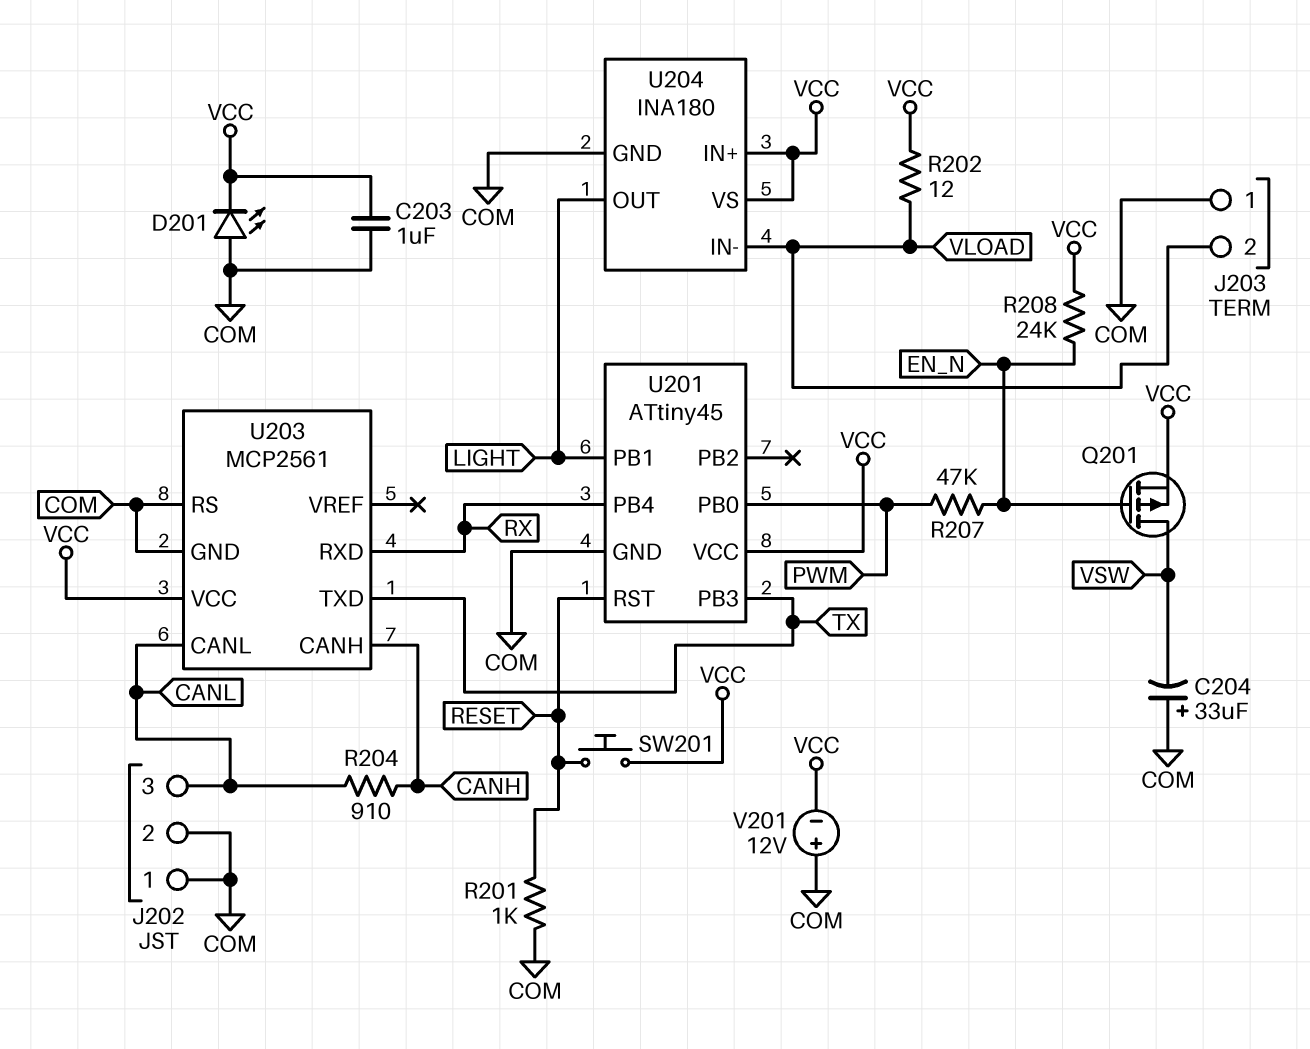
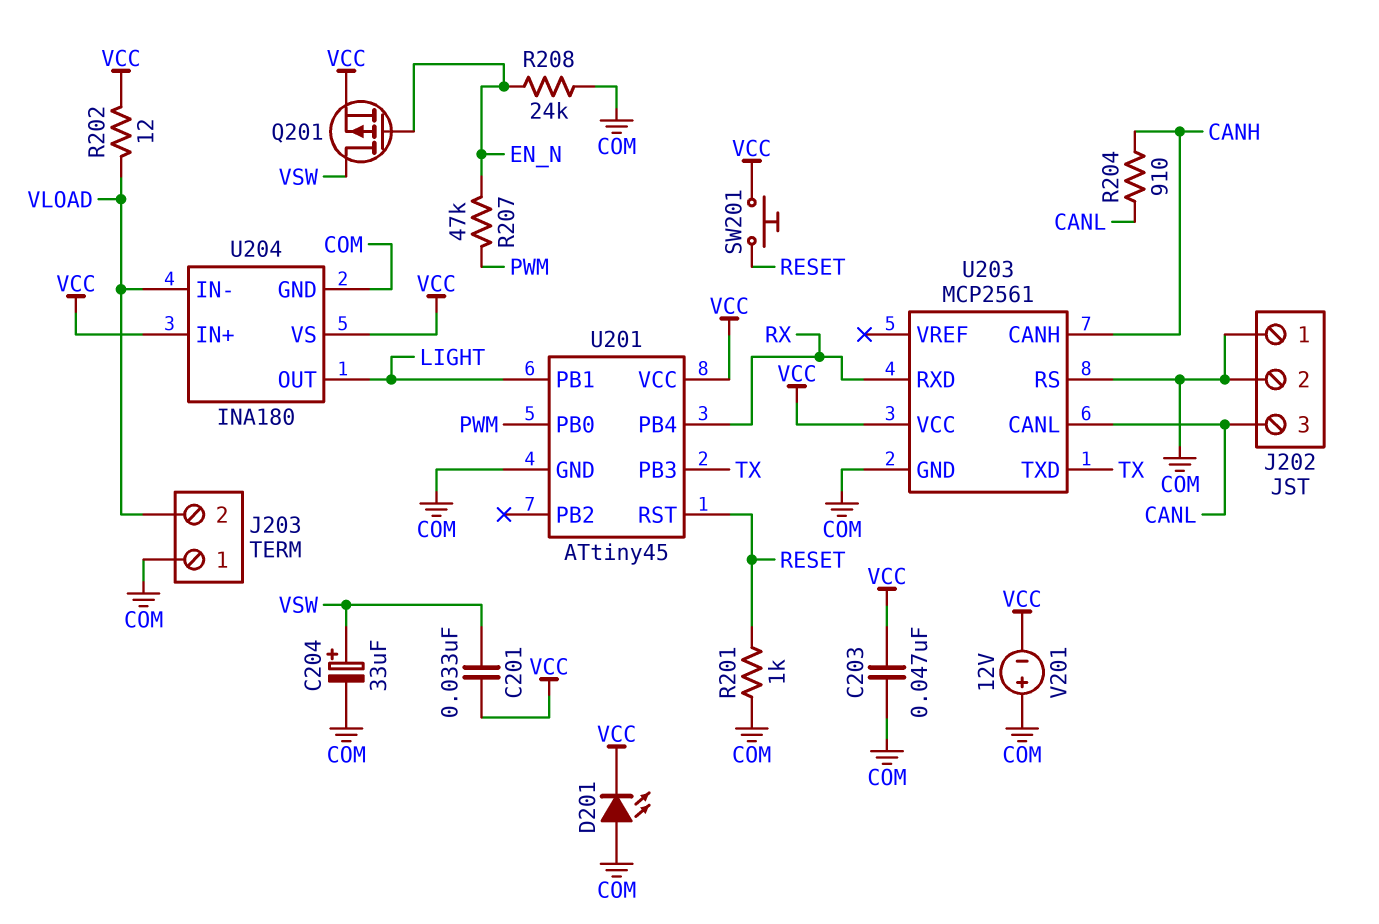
C201: none -> 33nF (VCC, VSW)
C203: 1uF (COM, VCC) -> 47nF (COM, VCC)
C204: 33uF (plus COM, minus VSW) -> 33uF (plus VSW, minus COM)
R208: 24k (EN_N, VCC) -> 24k (COM, EN_N)

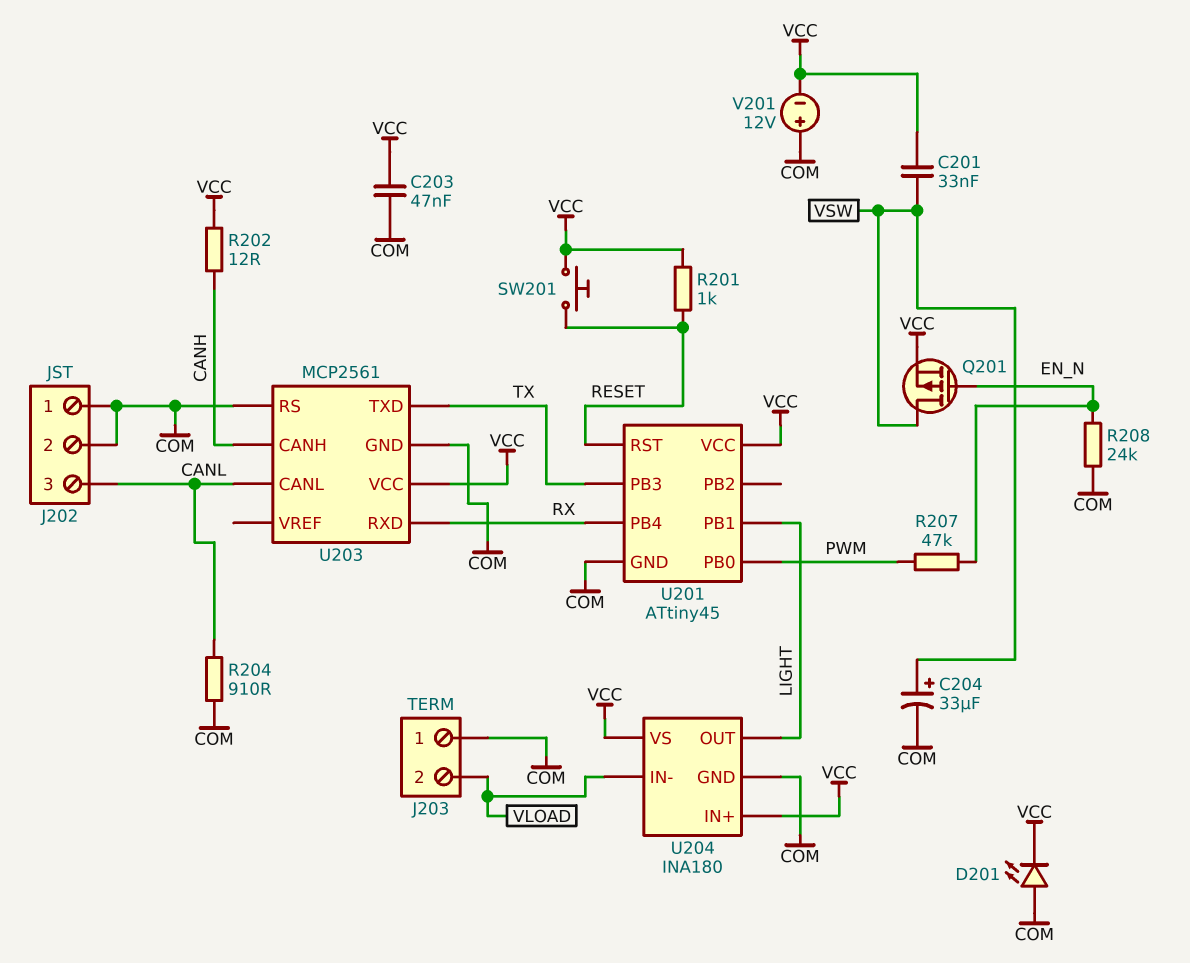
R201: 1k (COM, RESET) -> 1k (RESET, VCC)
R202: 12 (VCC, VLOAD) -> 12 (CANH, VCC)
R204: 910 (CANH, CANL) -> 910 (CANL, COM)

